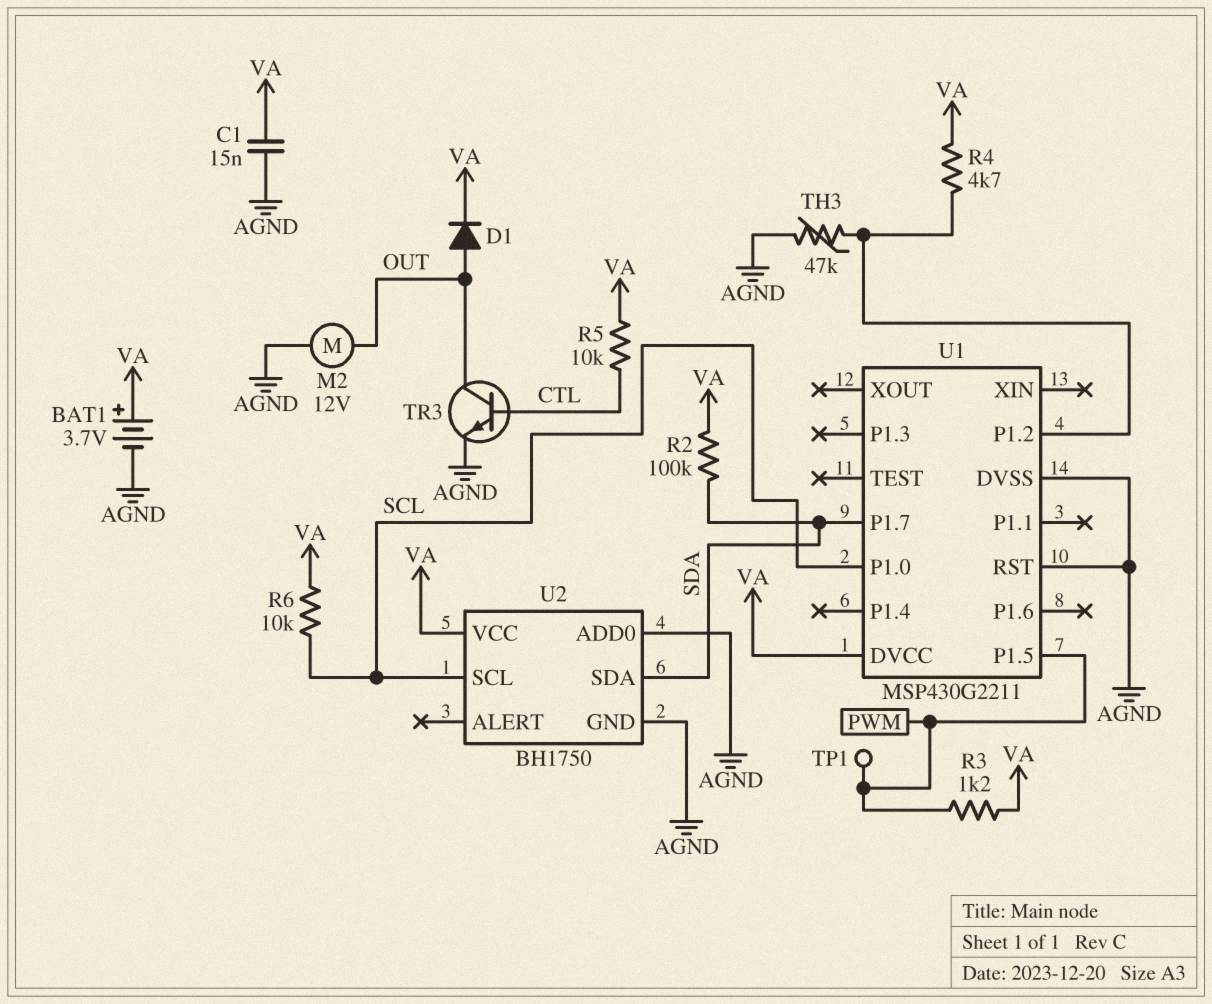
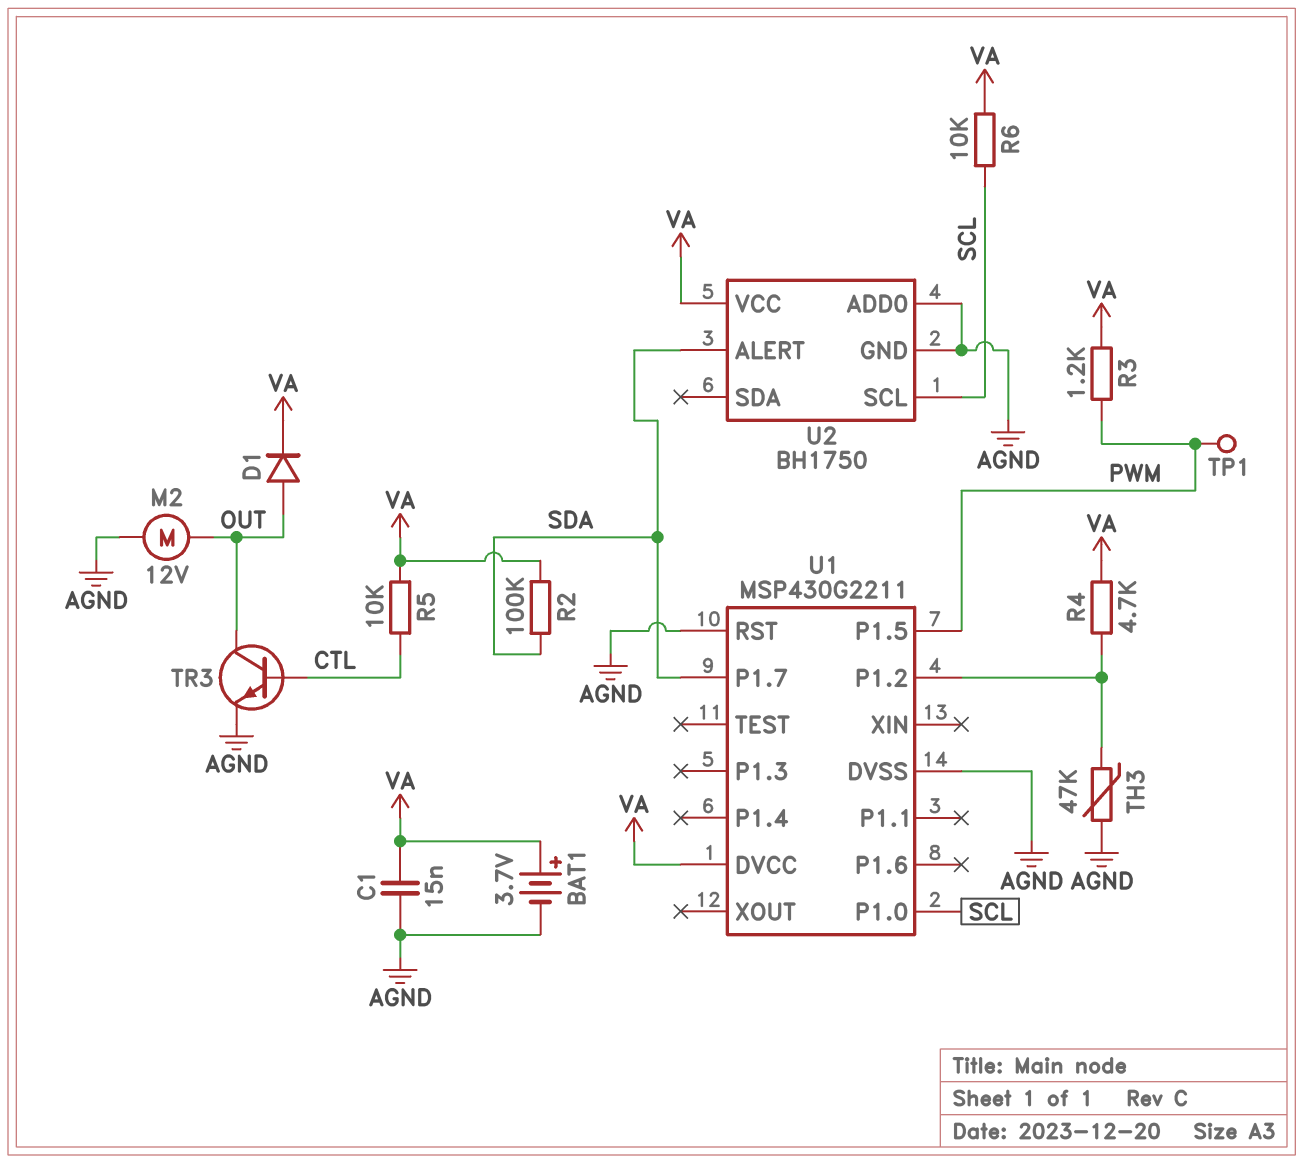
U2 pin ALERT: none -> SDA
U2 pin SDA: SDA -> none

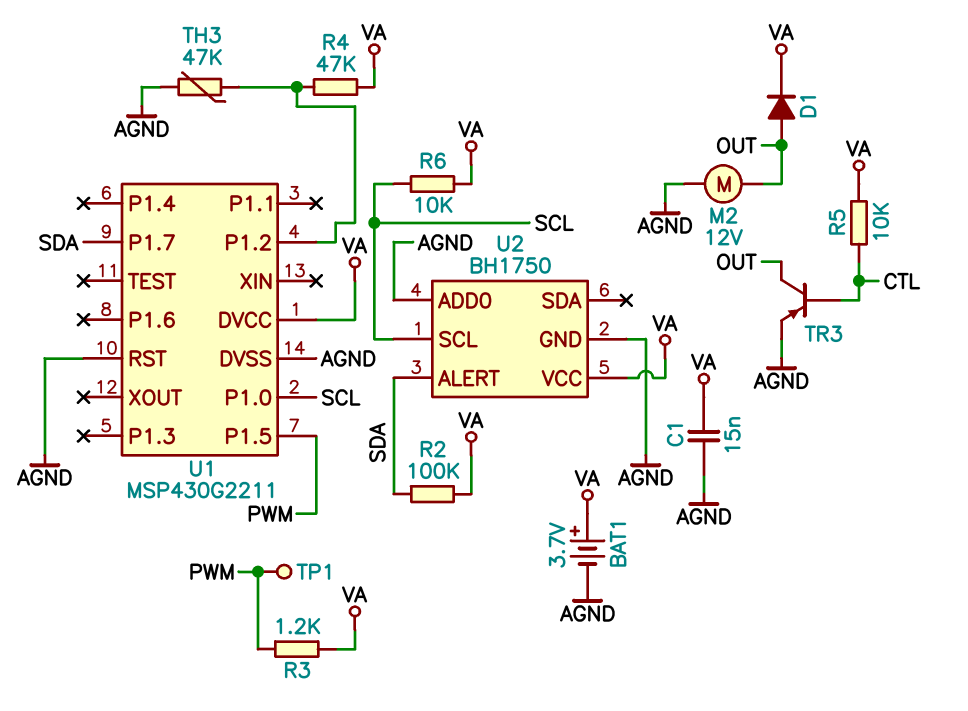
R4: 4.7k (U1/P1.2, VA) -> 47k (U1/P1.2, VA)
TR3: NPN (B CTL, C OUT, E AGND) -> PNP (B CTL, C OUT, E AGND)

